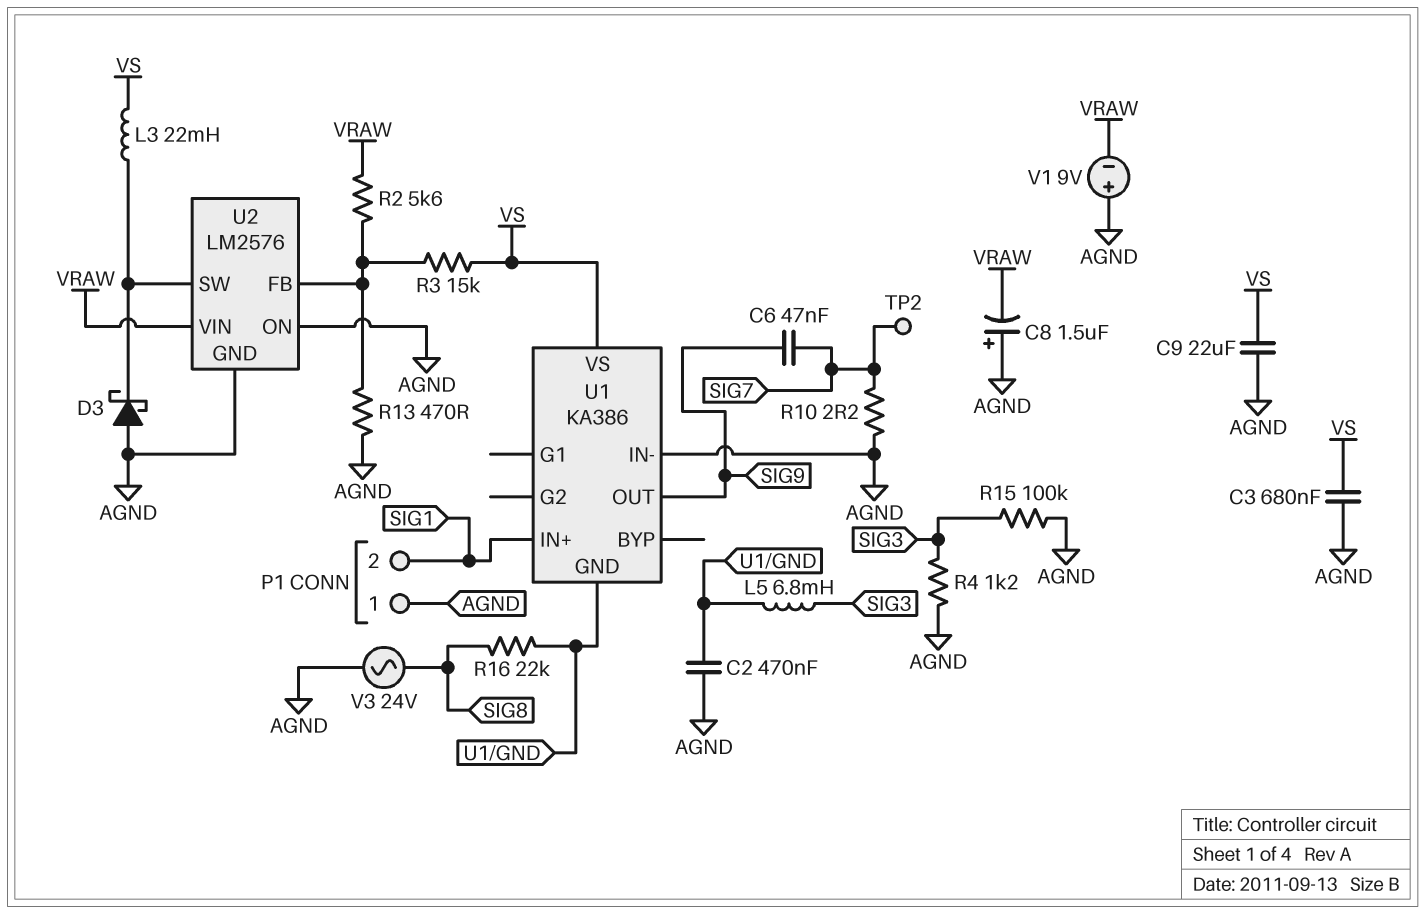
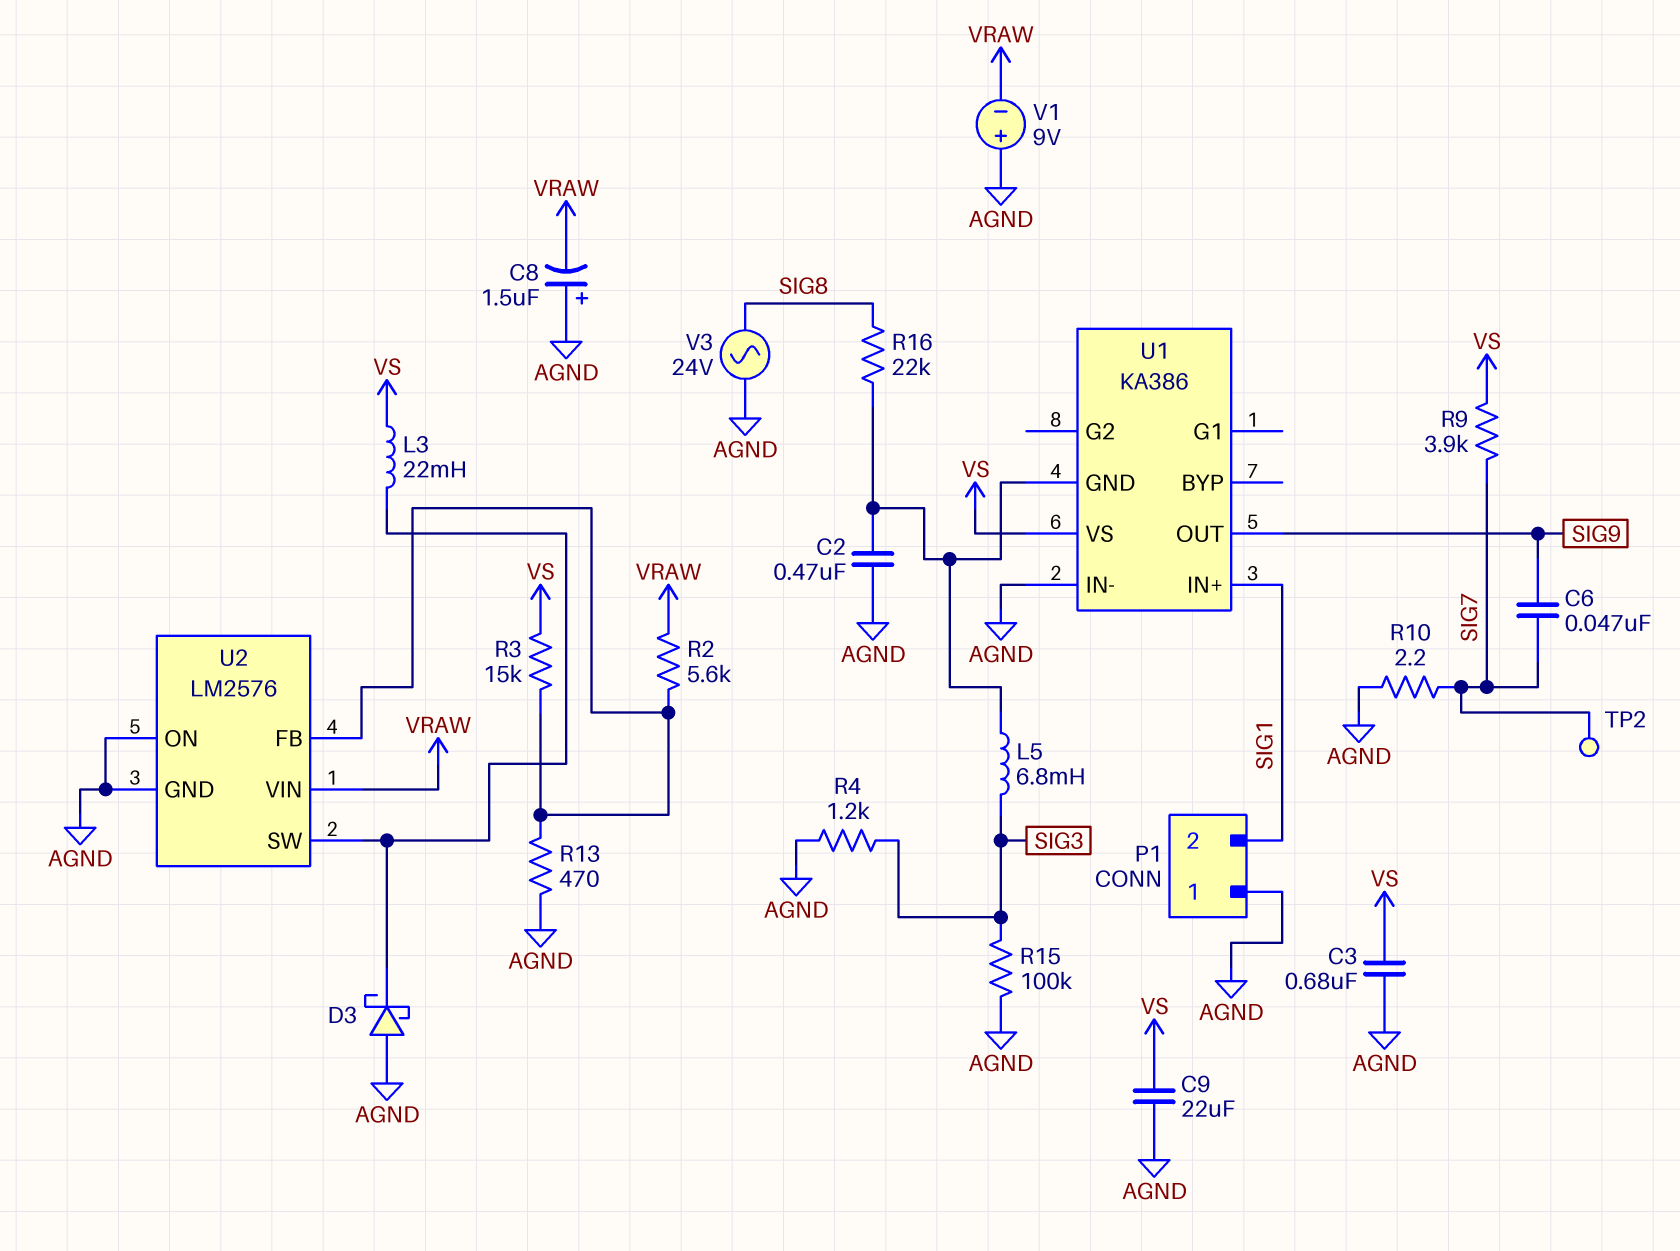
R9: none -> 3.9k (SIG7, VS)

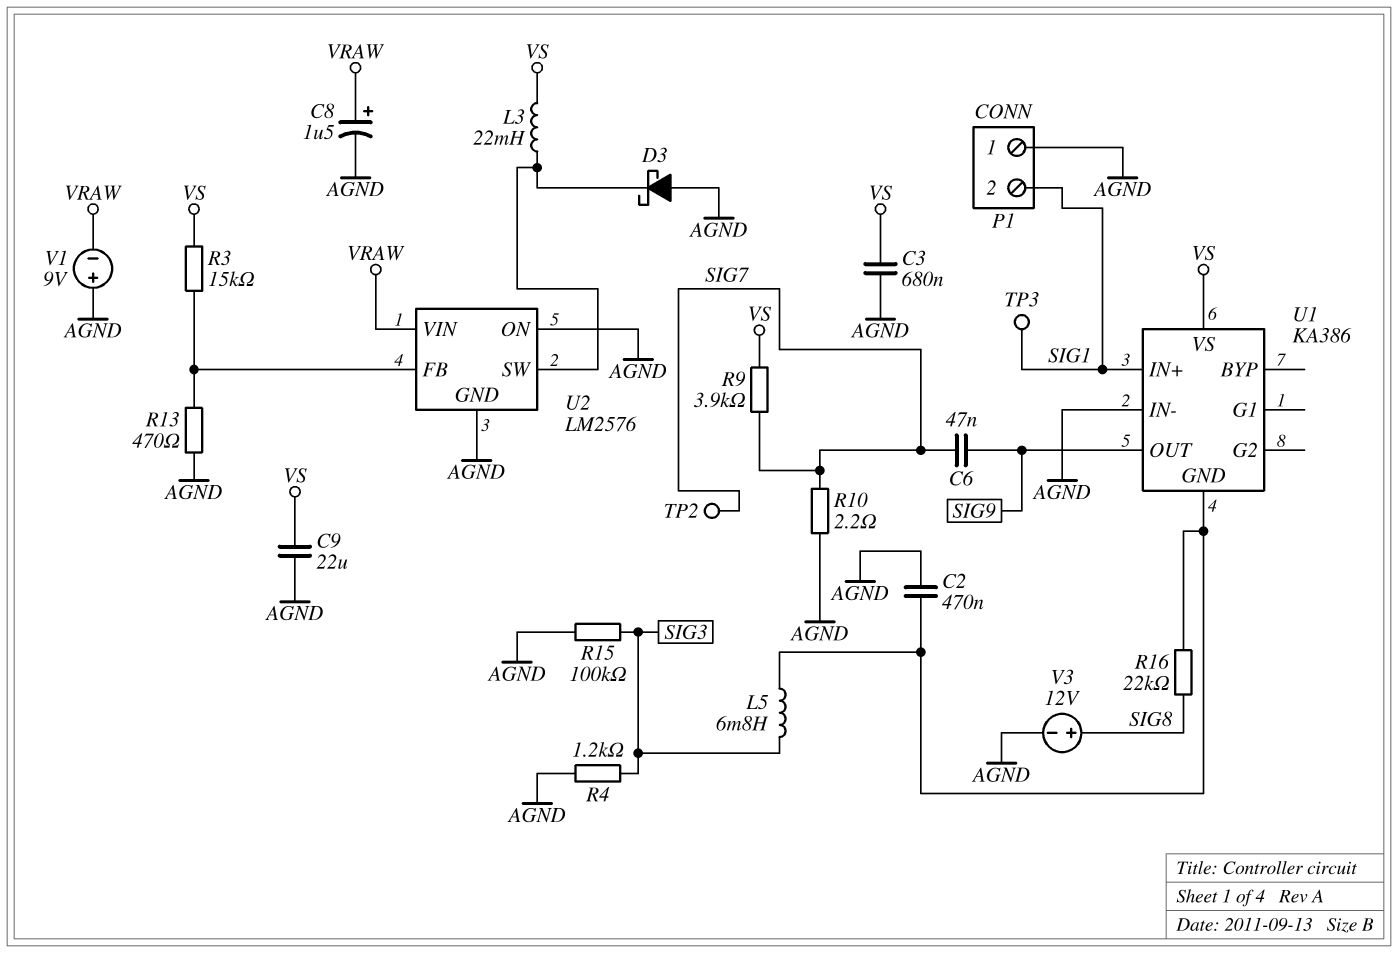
C8: 1.5uF (plus AGND, minus VRAW) -> 1.5uF (plus VRAW, minus AGND)
R2: 5.6k (U2/FB, VRAW) -> none
TP3: none -> test point (SIG1)
V3: AC 24V (AGND, SIG8) -> 12V (plus SIG8, minus AGND)

